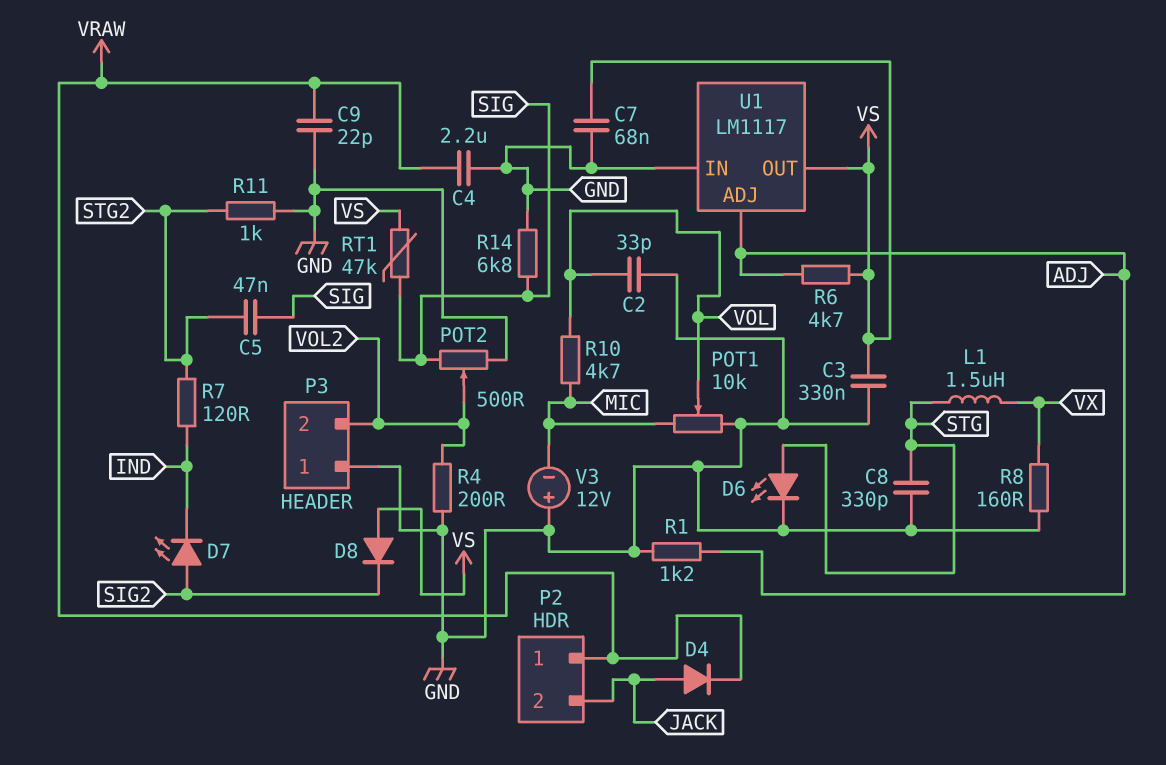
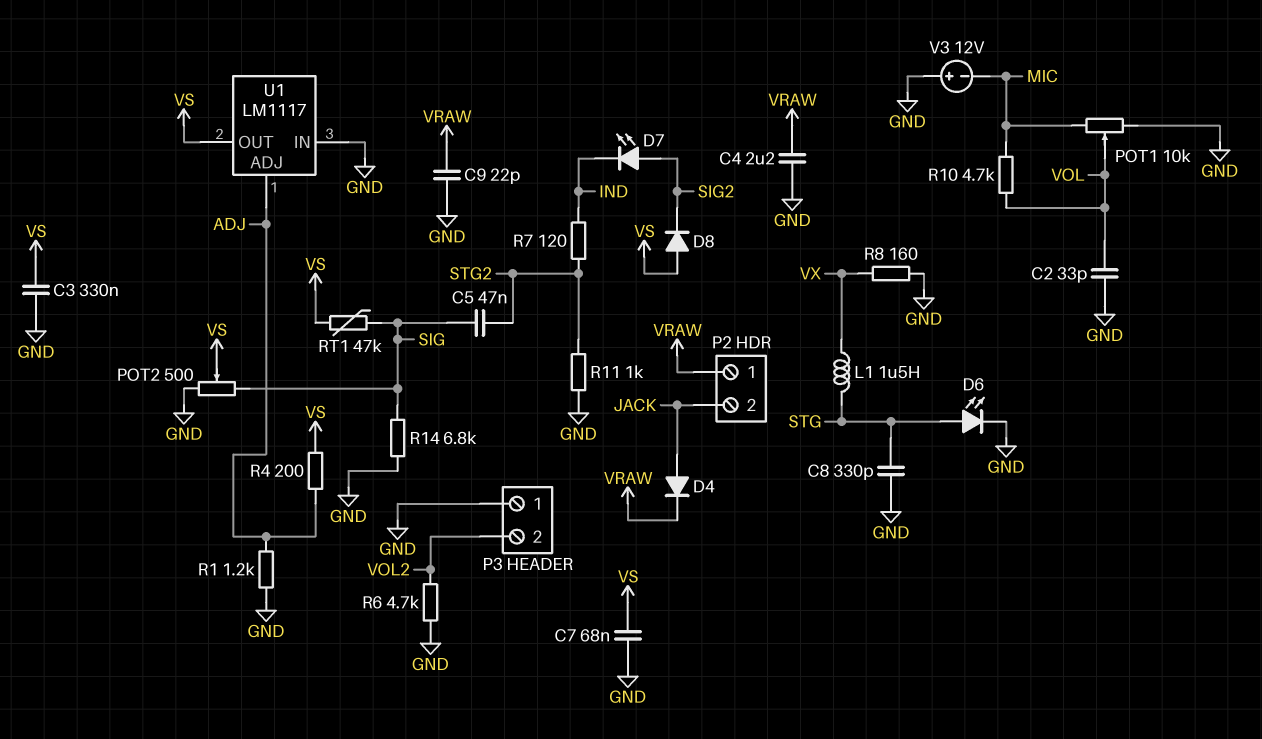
POT2: 500 (GND, SIG, wiper VOL2) -> 500 (GND, SIG, wiper VS)
R4: 200 (GND, VOL2) -> 200 (ADJ, VS)
R6: 4.7k (ADJ, VS) -> 4.7k (GND, VOL2)

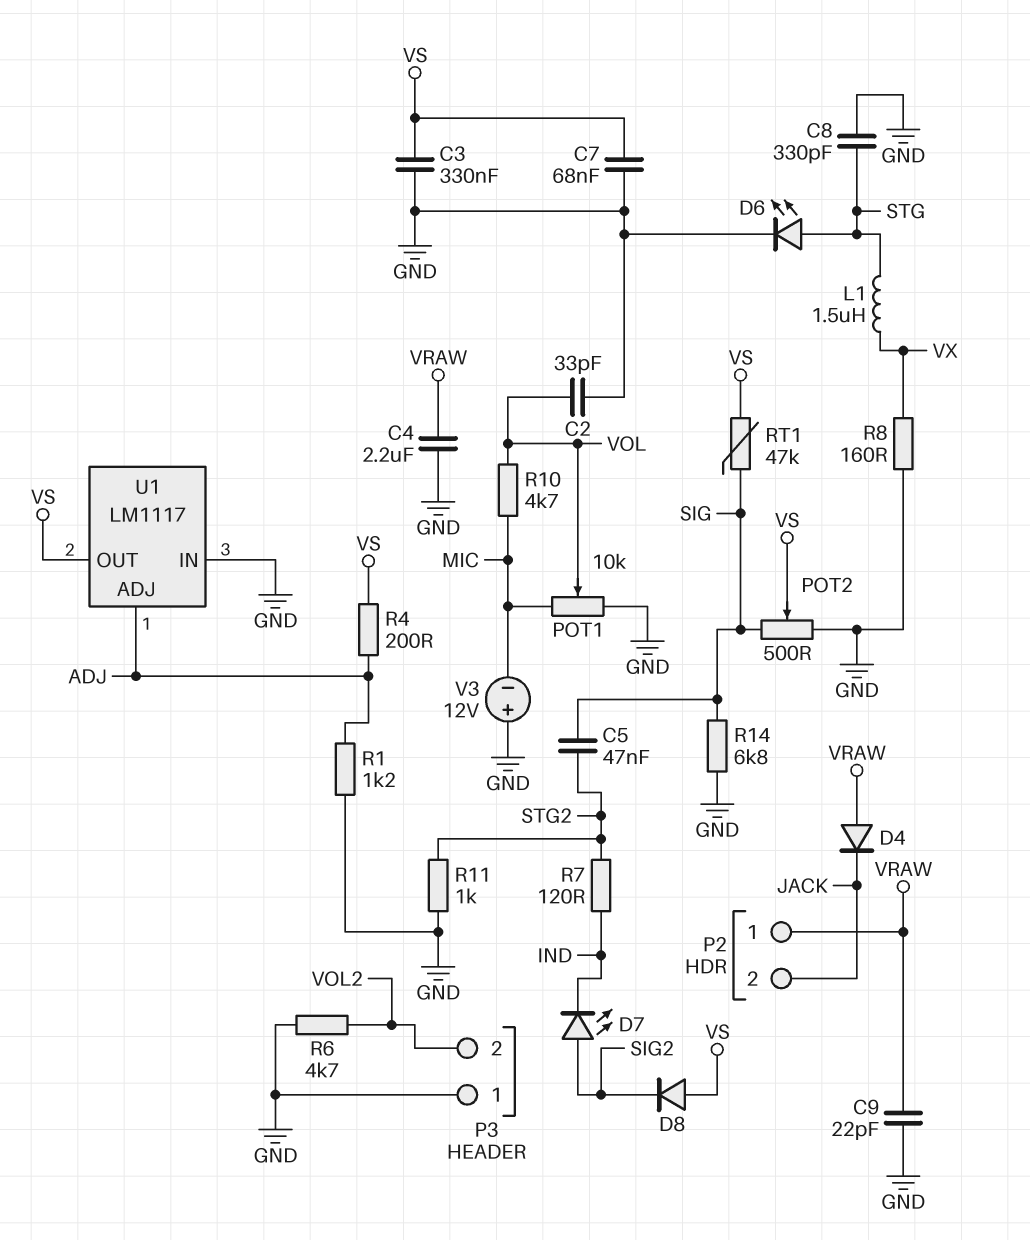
D4: diode (A JACK, K VRAW) -> diode (A VRAW, K JACK)

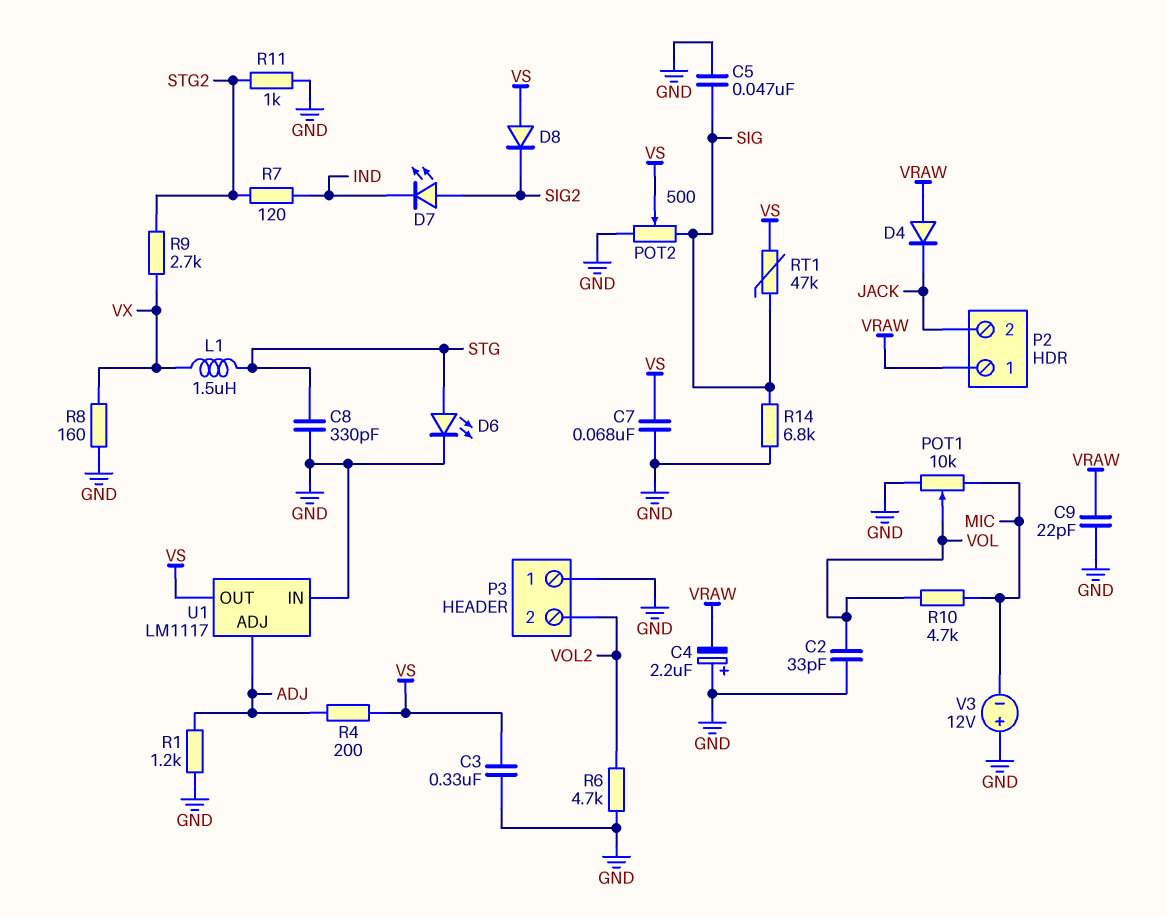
C4: 2.2uF (GND, VRAW) -> 2.2uF (plus GND, minus VRAW)
C5: 47nF (SIG, STG2) -> 47nF (GND, SIG)
R9: none -> 2.7k (STG2, VX)

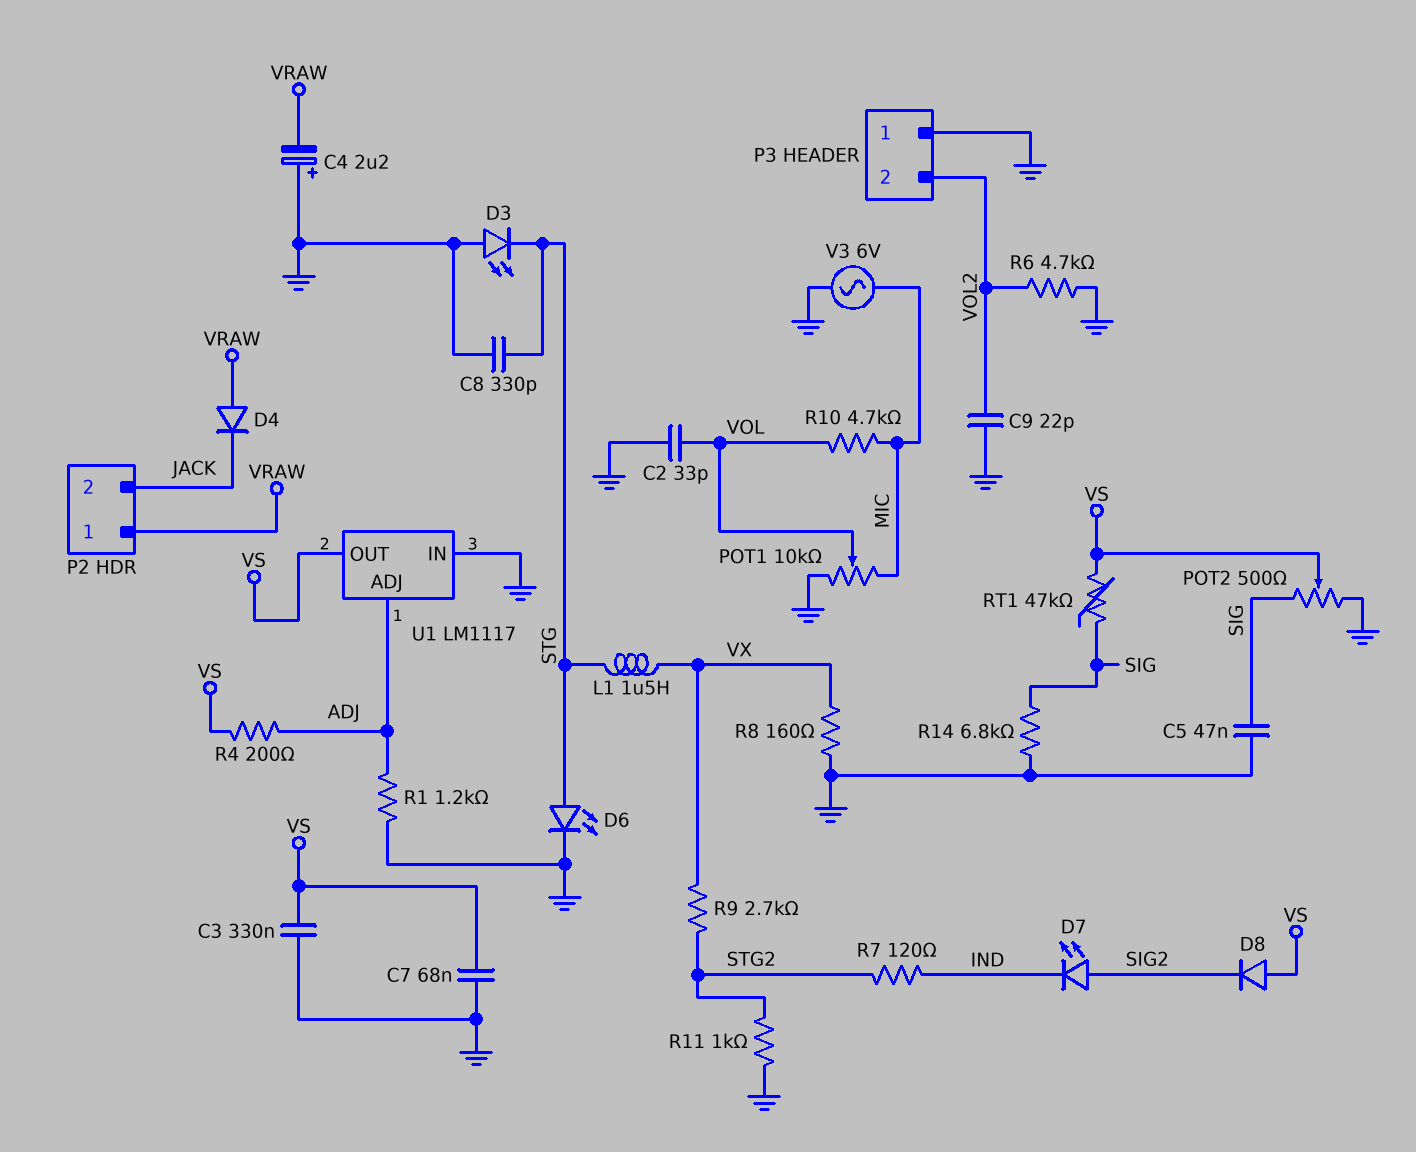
C9: 22pF (GND, VRAW) -> 22pF (GND, VOL2)
D3: none -> LED (A GND, K STG)
V3: 12V (plus GND, minus MIC) -> AC 6V (GND, MIC)

